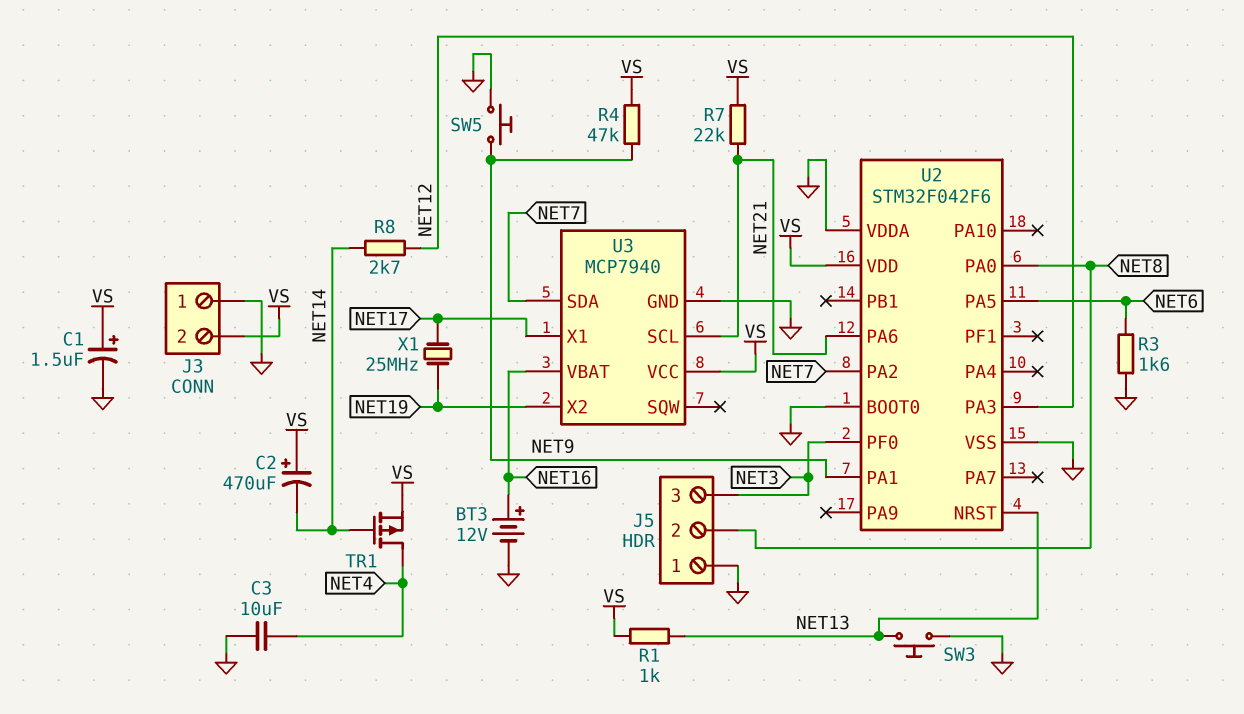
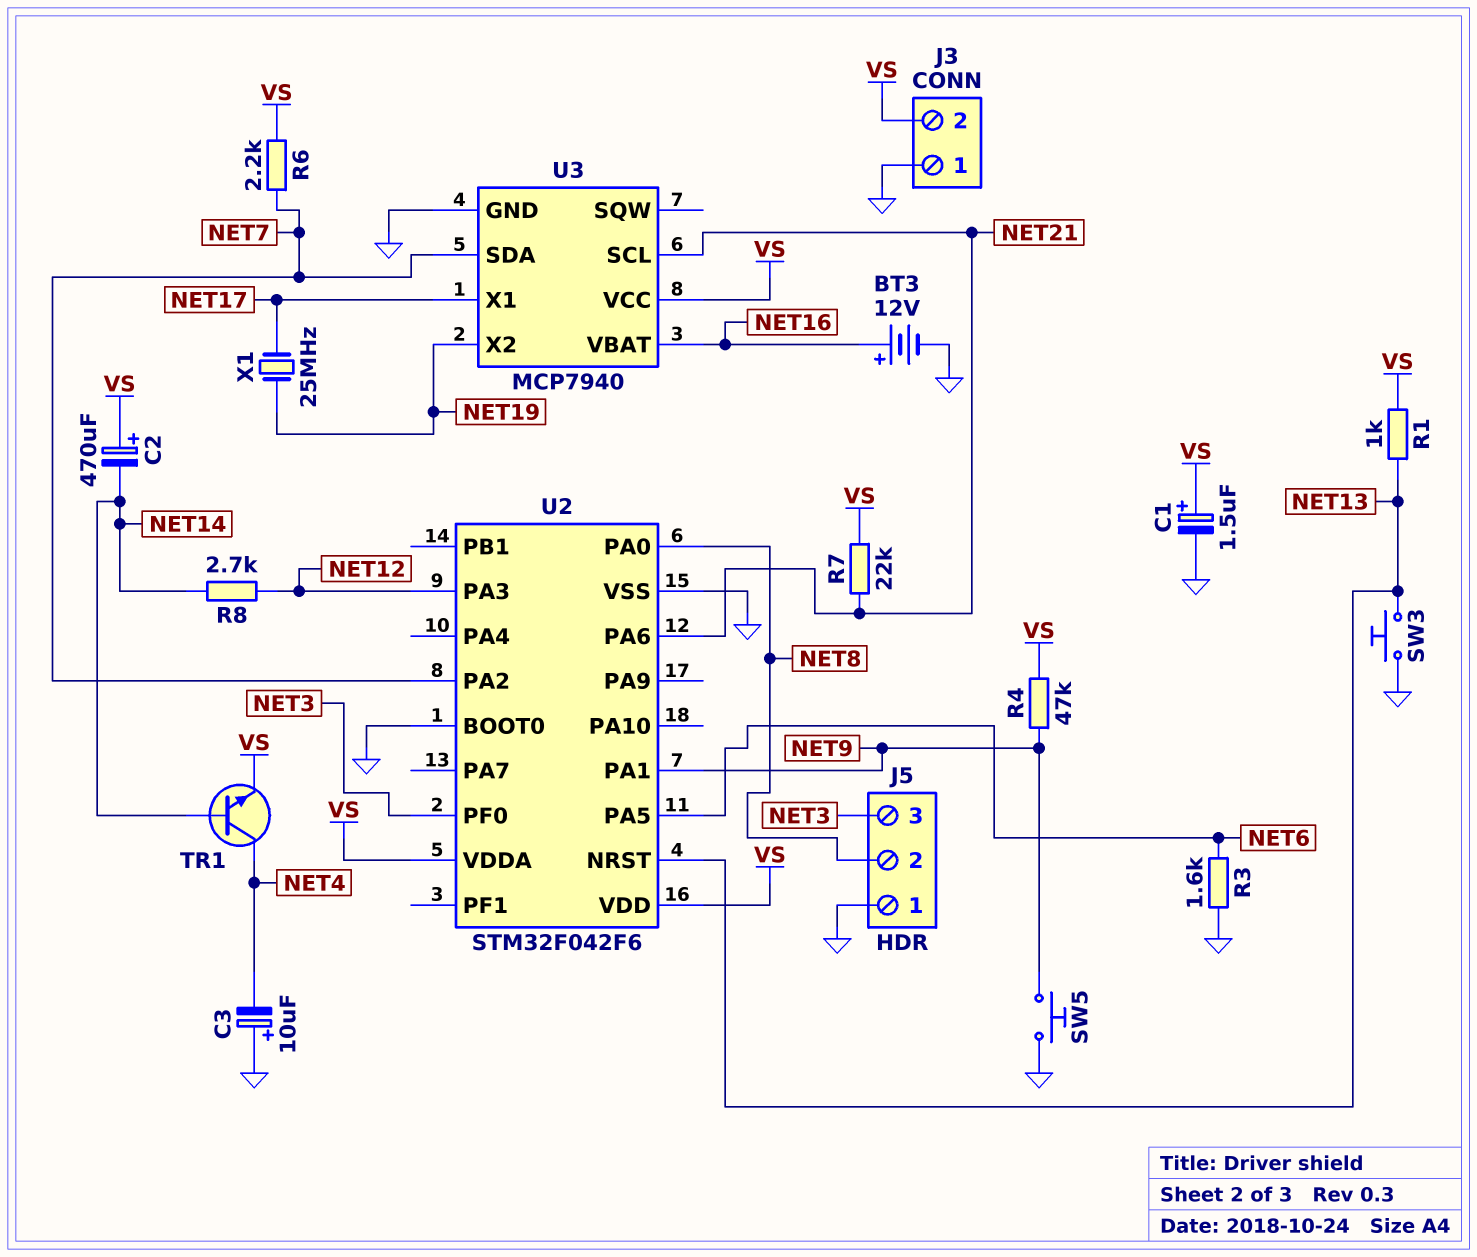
C3: 10uF (GND, NET4) -> 10uF (plus GND, minus NET4)
R6: none -> 2.2k (NET7, VS)
TR1: PMOS (G NET14, D NET4, S VS) -> NPN (B NET14, C NET4, E VS)
U2 pin VDDA: GND -> VS

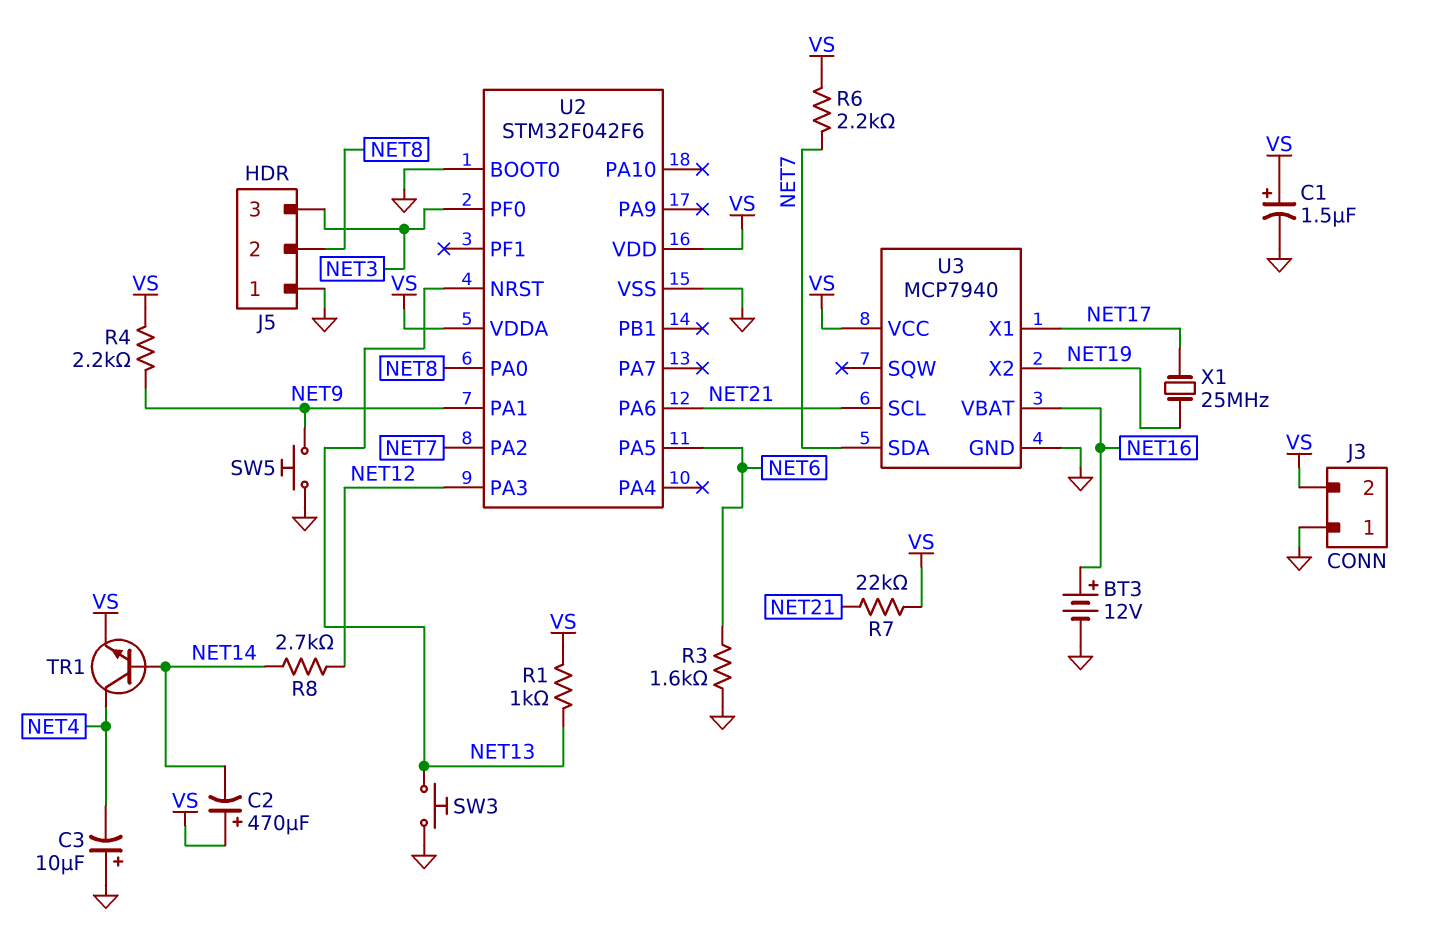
R4: 47k (NET9, VS) -> 2.2k (NET9, VS)

